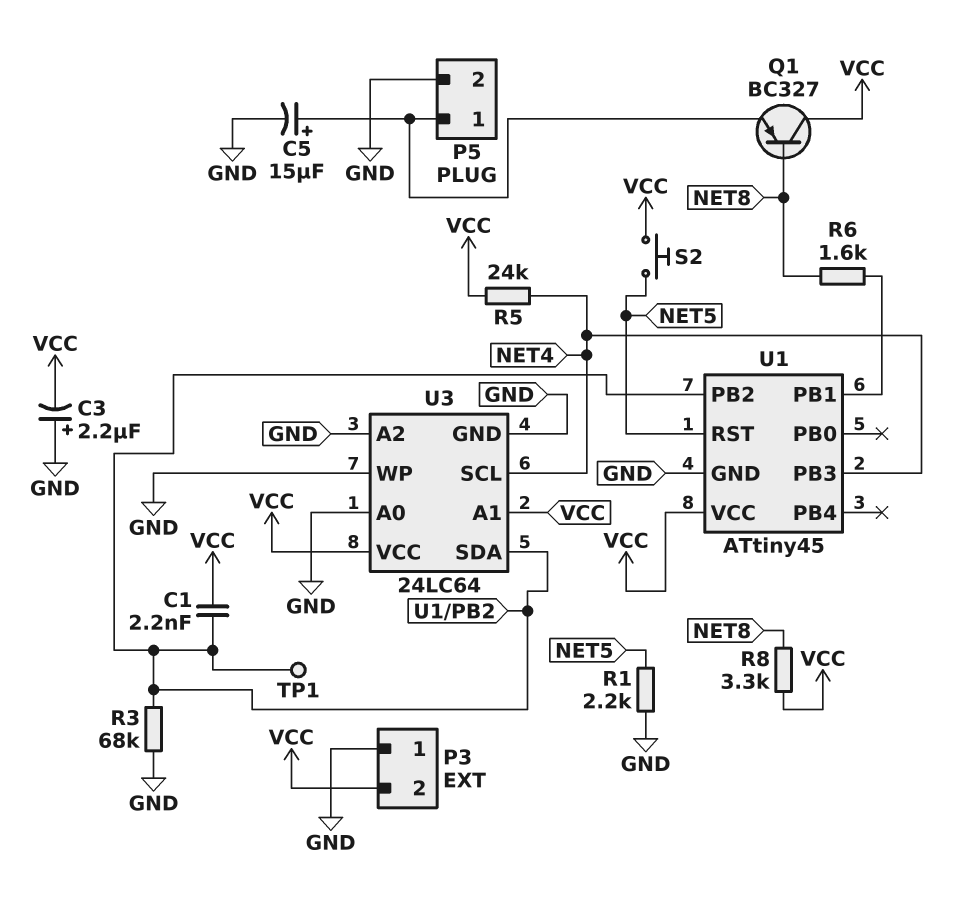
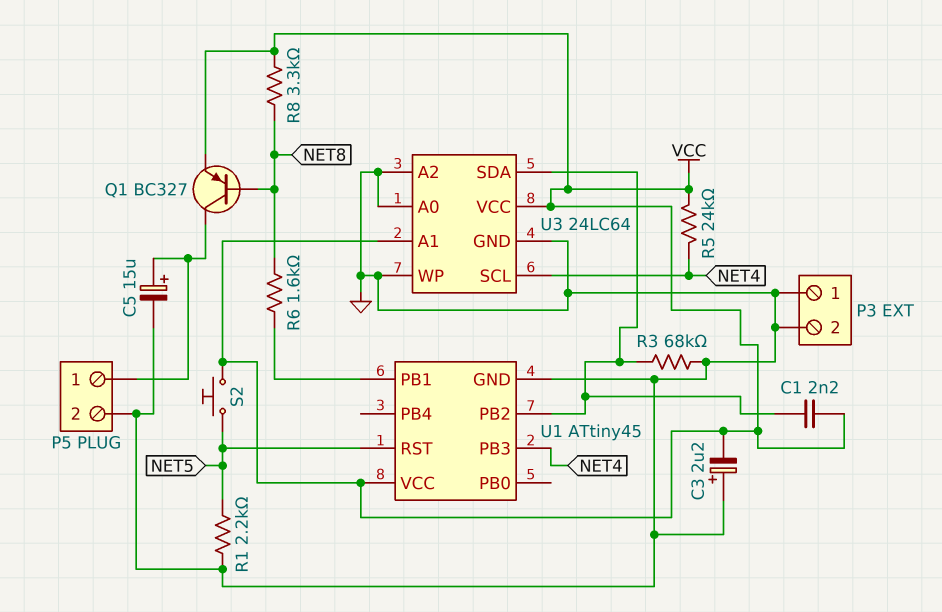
P3 pin 2: VCC -> GND
Q1: PNP BC327 (B NET8, C VCC, E P5/1) -> PNP BC327 (B NET8, C P5/1, E VCC)
TP1: test point (U1/PB2) -> none

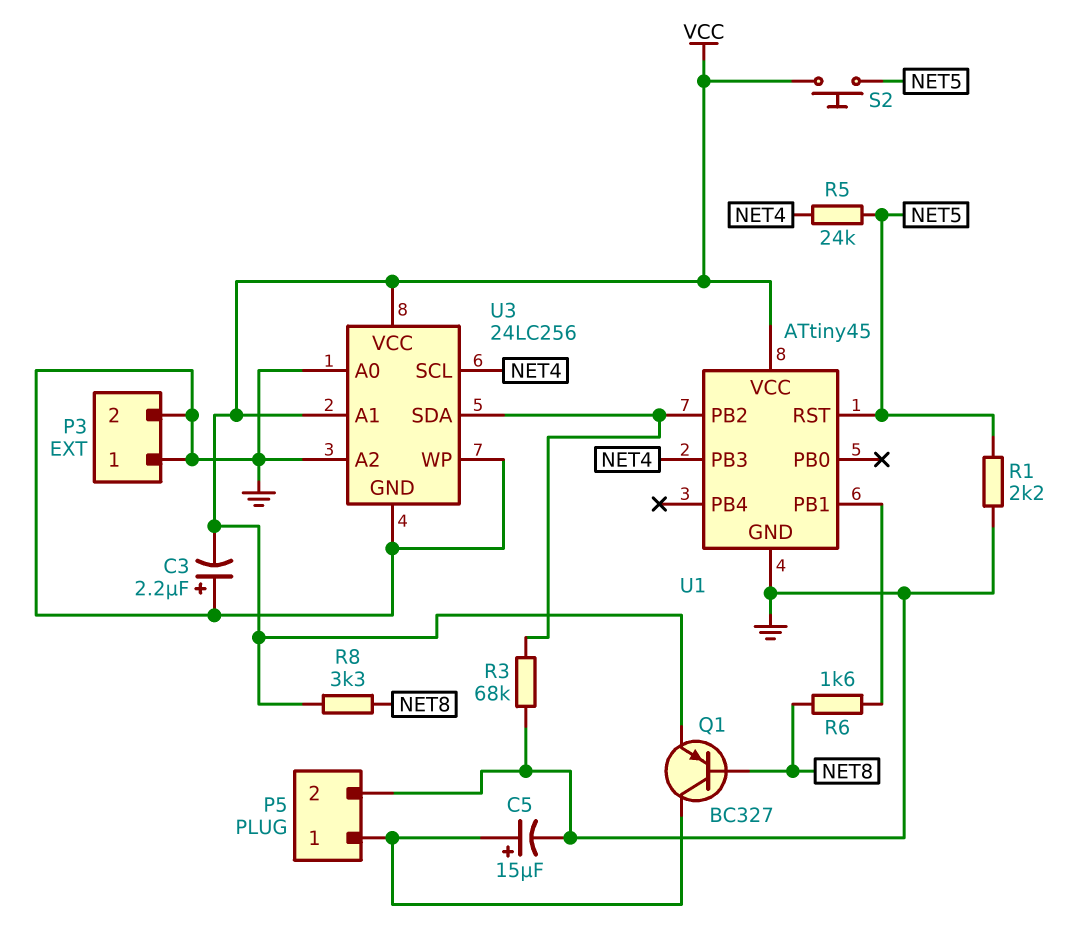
C1: 2.2nF (U1/PB2, VCC) -> none
R5: 24k (NET4, VCC) -> 24k (NET4, NET5)
U3: 24LC64 -> 24LC256

